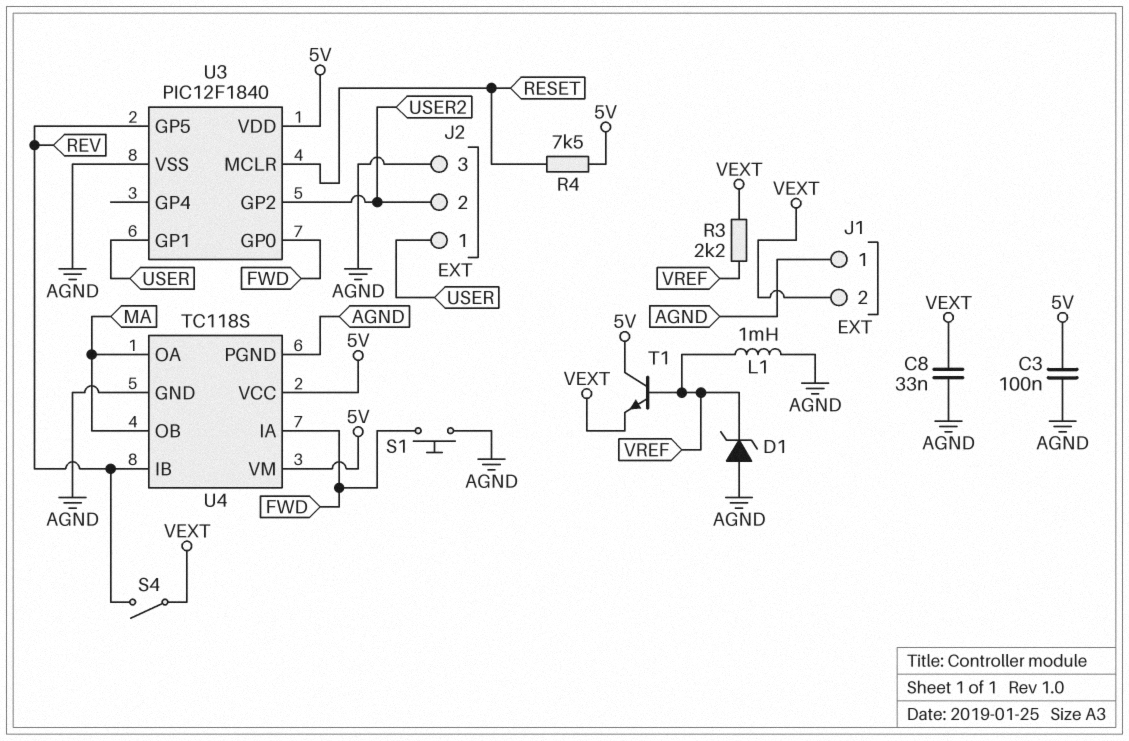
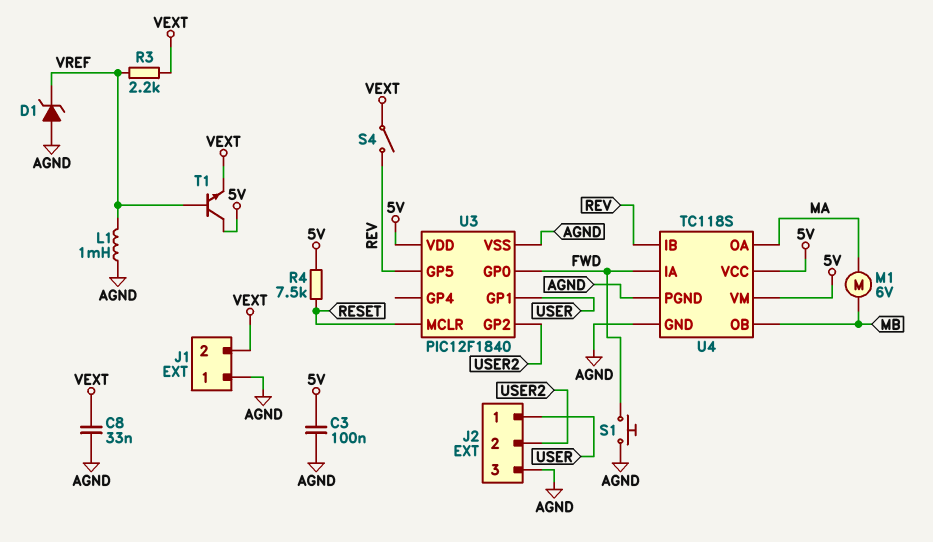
M1: none -> motor 6V (MA, MB)
U4 pin OB: MA -> MB

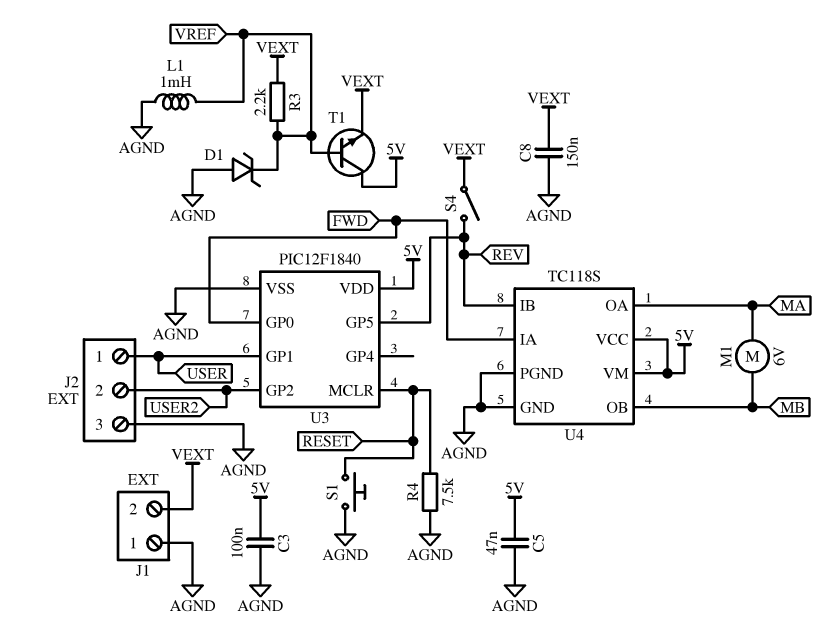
C5: none -> 47nF (5V, AGND)
C8: 33nF (AGND, VEXT) -> 150nF (AGND, VEXT)
R4: 7.5k (5V, RESET) -> 7.5k (AGND, RESET)
S1: button (AGND, FWD) -> button (AGND, RESET)

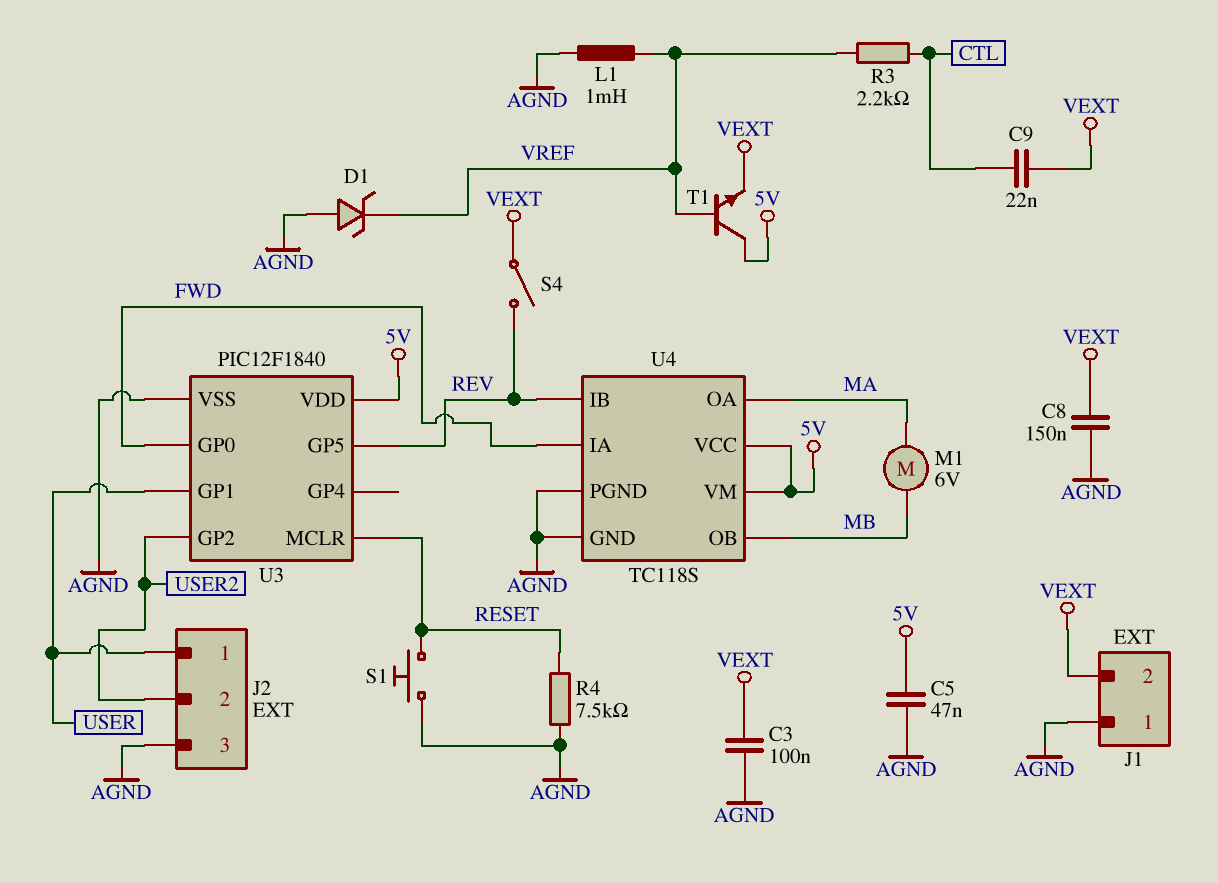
C3: 100nF (5V, AGND) -> 100nF (AGND, VEXT)
C9: none -> 22nF (CTL, VEXT)
R3: 2.2k (VEXT, VREF) -> 2.2k (CTL, VREF)

